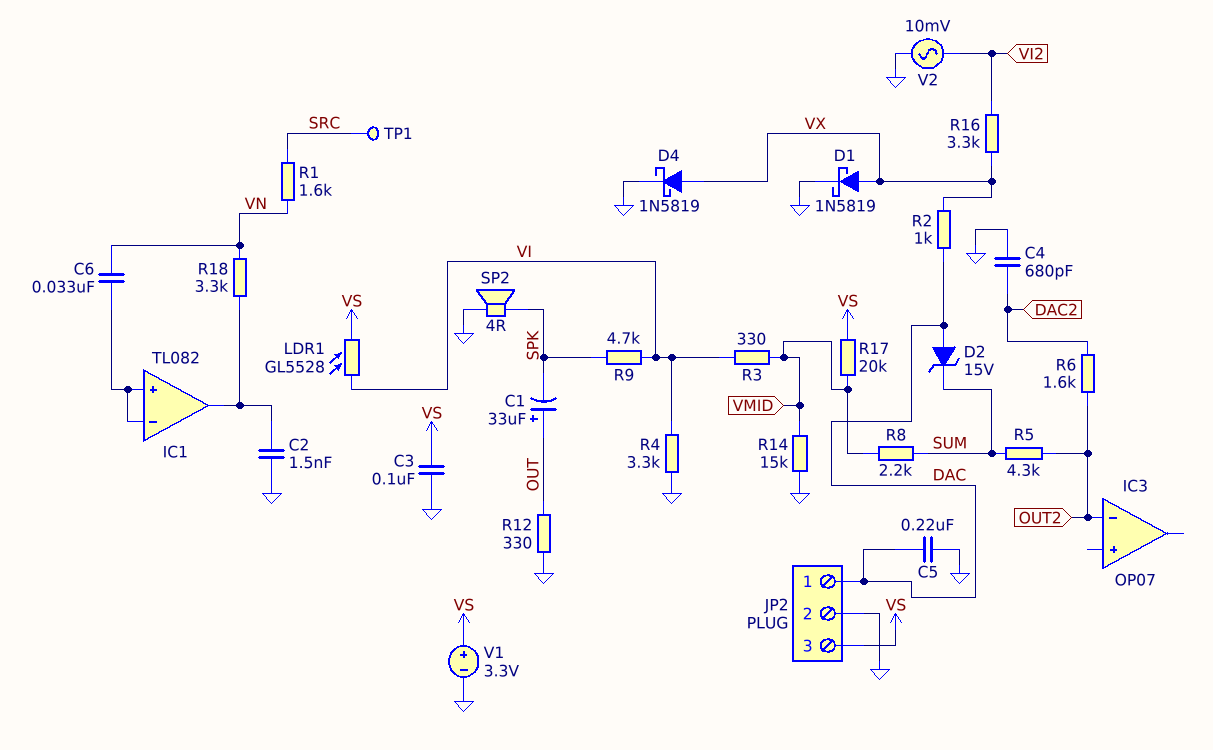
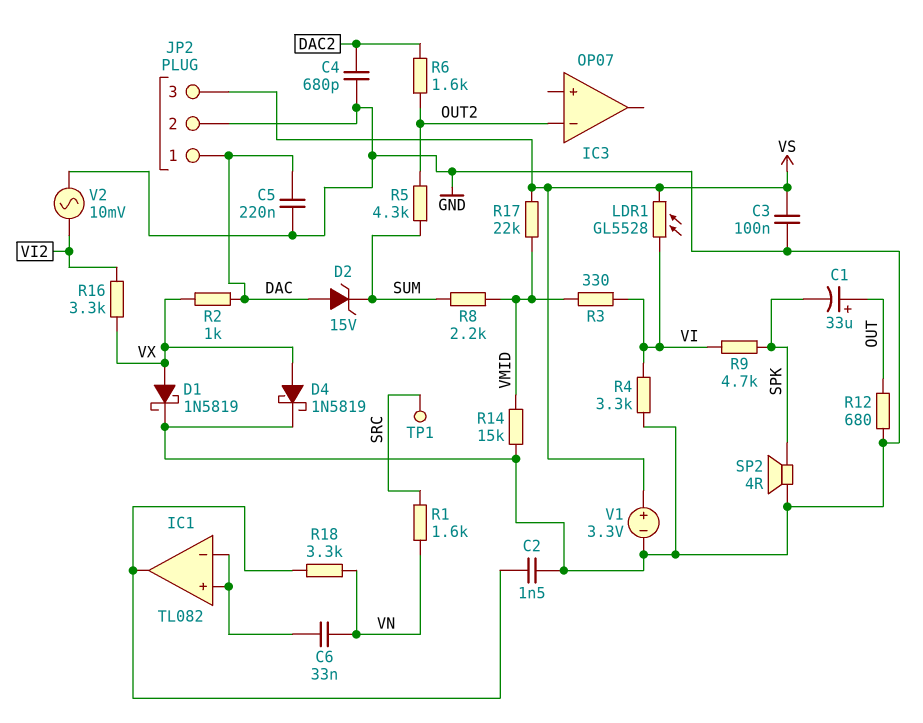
R12: 330 (GND, OUT) -> 680 (GND, OUT)
R17: 20k (VMID, VS) -> 22k (VMID, VS)

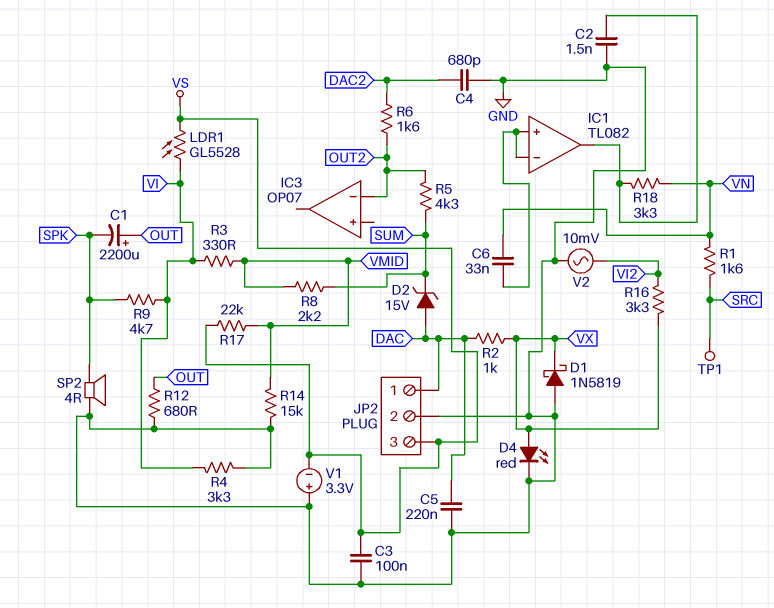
C1: 33uF (plus OUT, minus SPK) -> 2200uF (plus OUT, minus SPK)
D1: schottky 1N5819 (A VX, K GND) -> schottky 1N5819 (A GND, K VX)
D4: schottky 1N5819 (A VX, K GND) -> LED red (A VX, K GND)
V1: 3.3V (plus VS, minus GND) -> 3.3V (plus GND, minus VS)

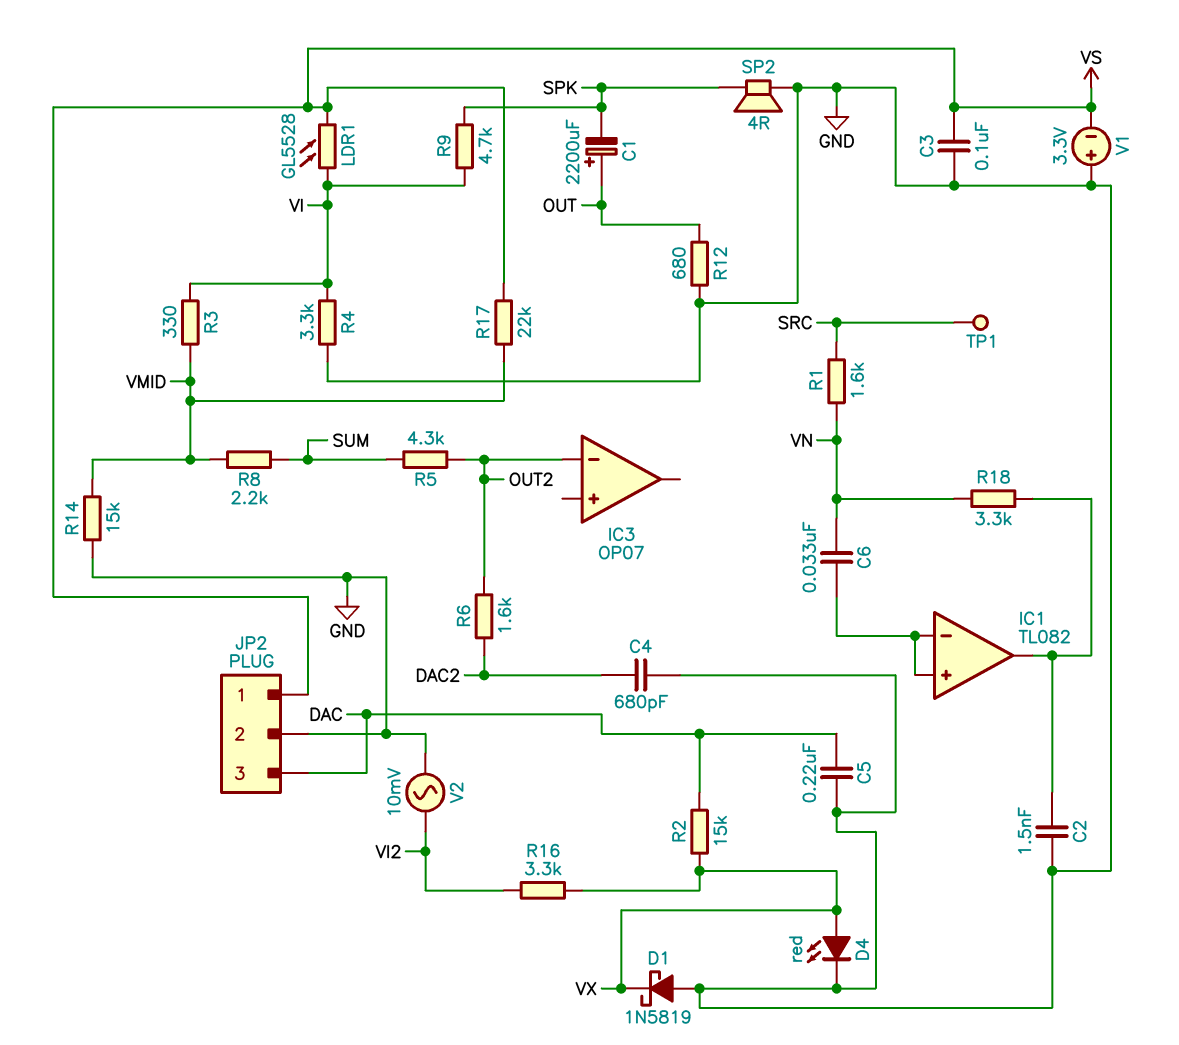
D2: zener 15V (A DAC, K SUM) -> none
JP2 pin 1: DAC -> VS
JP2 pin 3: VS -> DAC
R2: 1k (DAC, VX) -> 15k (DAC, VX)

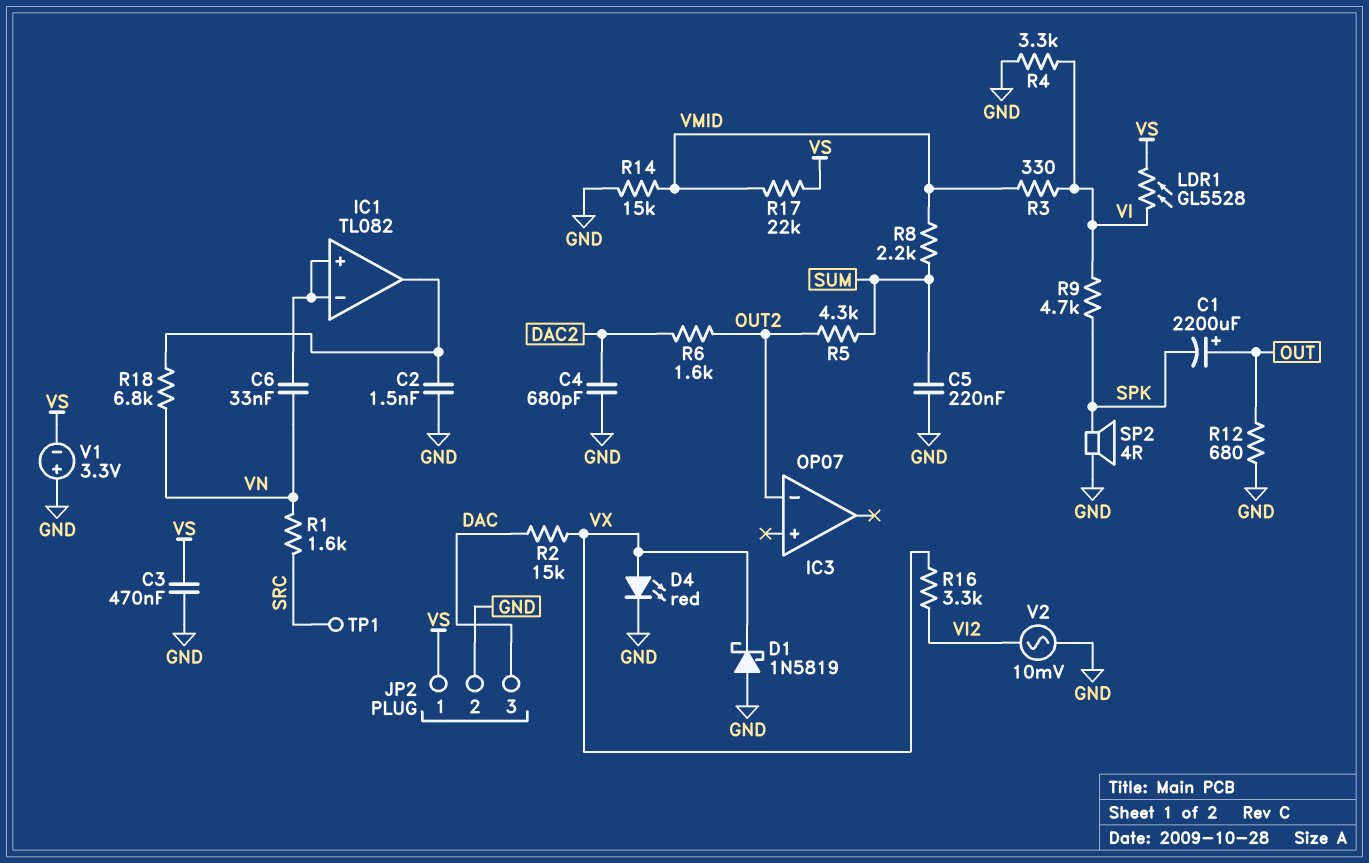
C3: 100nF (GND, VS) -> 470nF (GND, VS)
C5: 220nF (DAC, GND) -> 220nF (GND, SUM)
R18: 3.3k (IC1/out, VN) -> 6.8k (IC1/out, VN)

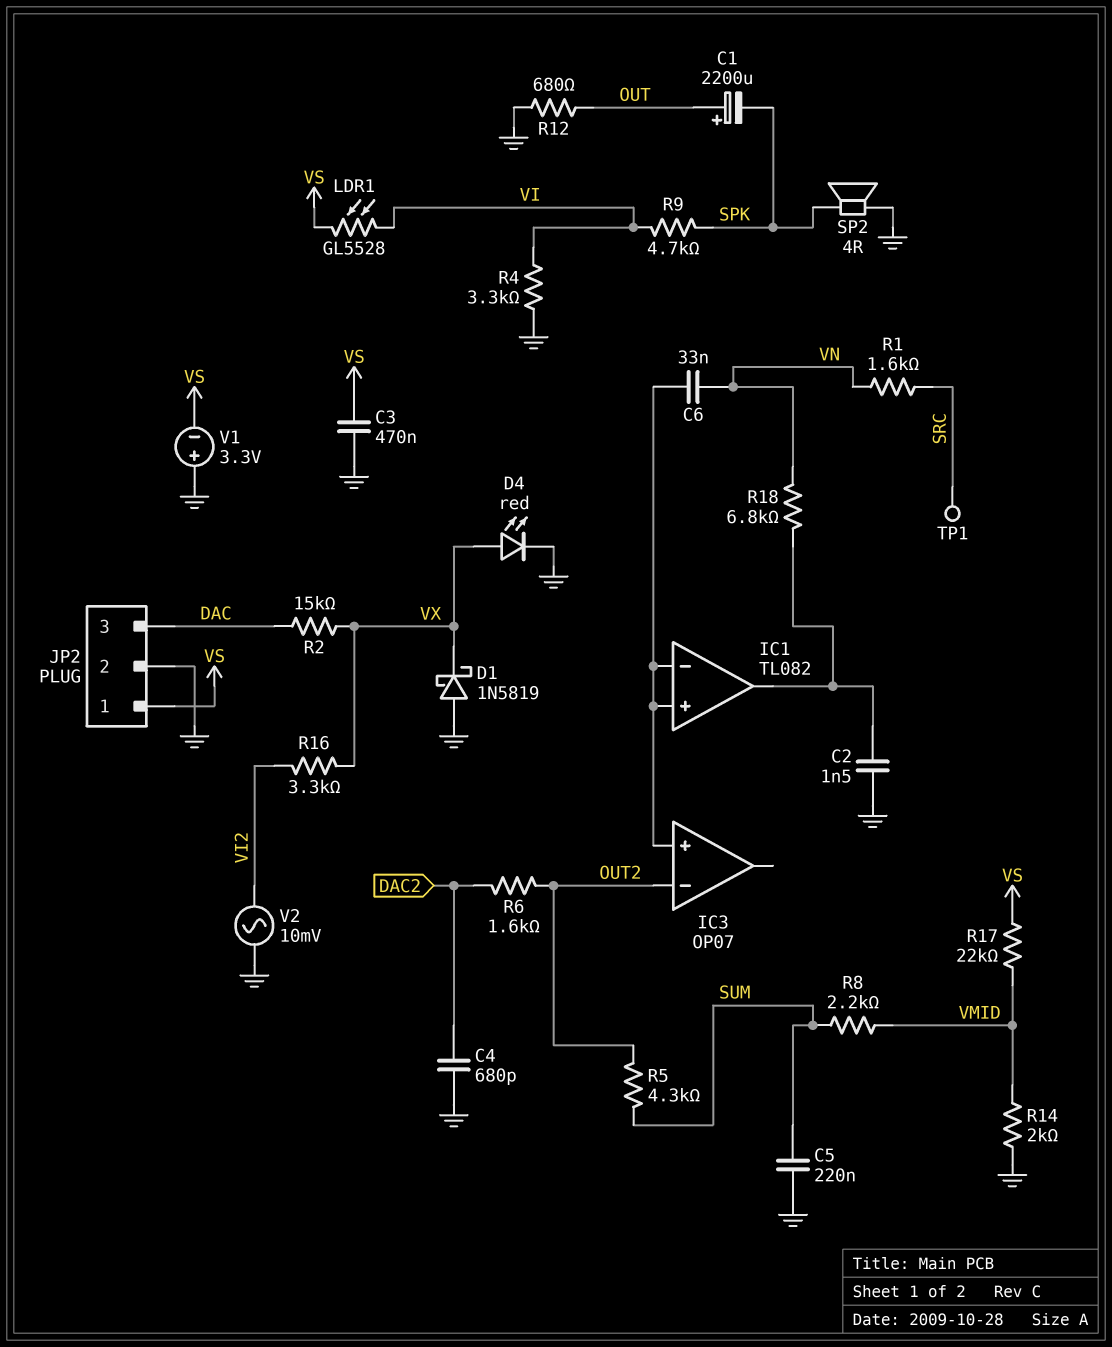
IC3 pin in+: none -> IC1/in+
R3: 330 (VI, VMID) -> none
R14: 15k (GND, VMID) -> 2k (GND, VMID)

